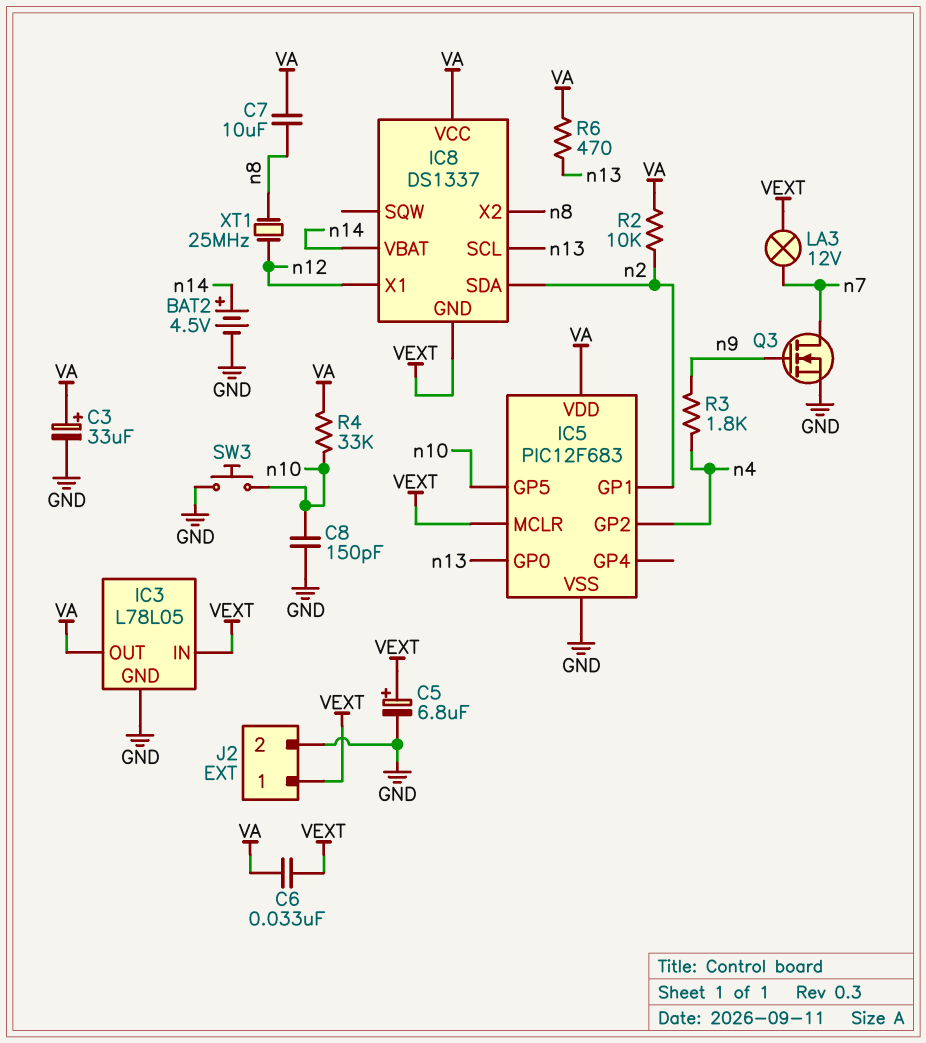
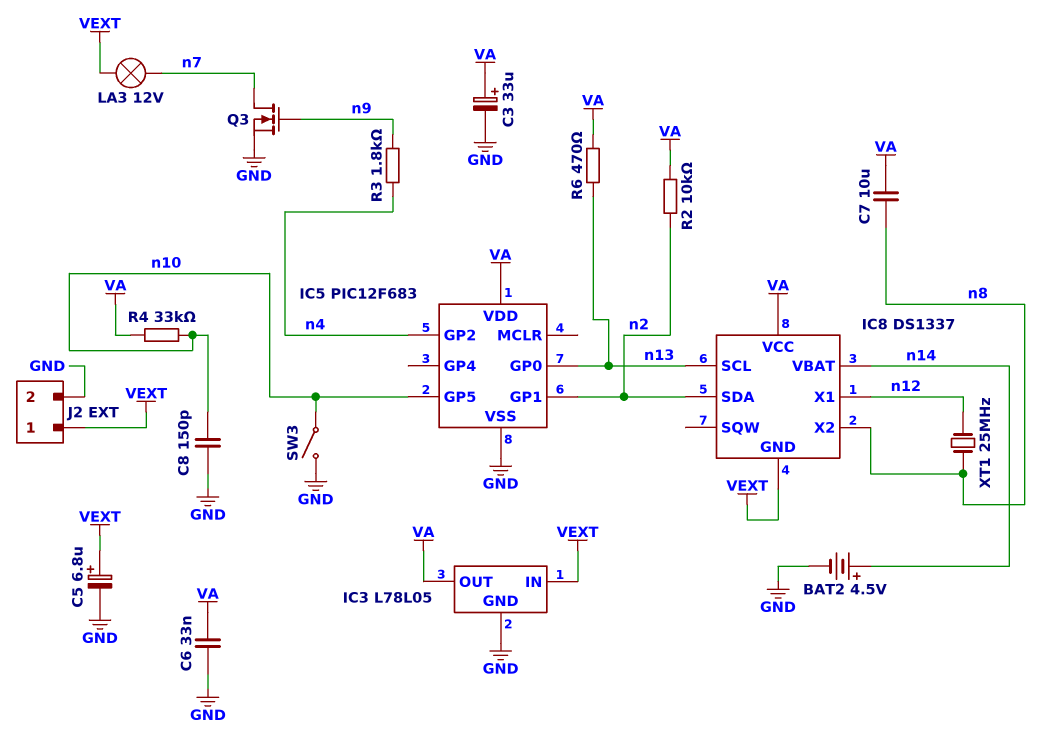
C6: 33nF (VA, VEXT) -> 33nF (GND, VA)
IC5 pin MCLR: VEXT -> none
SW3: button (GND, n10) -> switch (GND, n10)

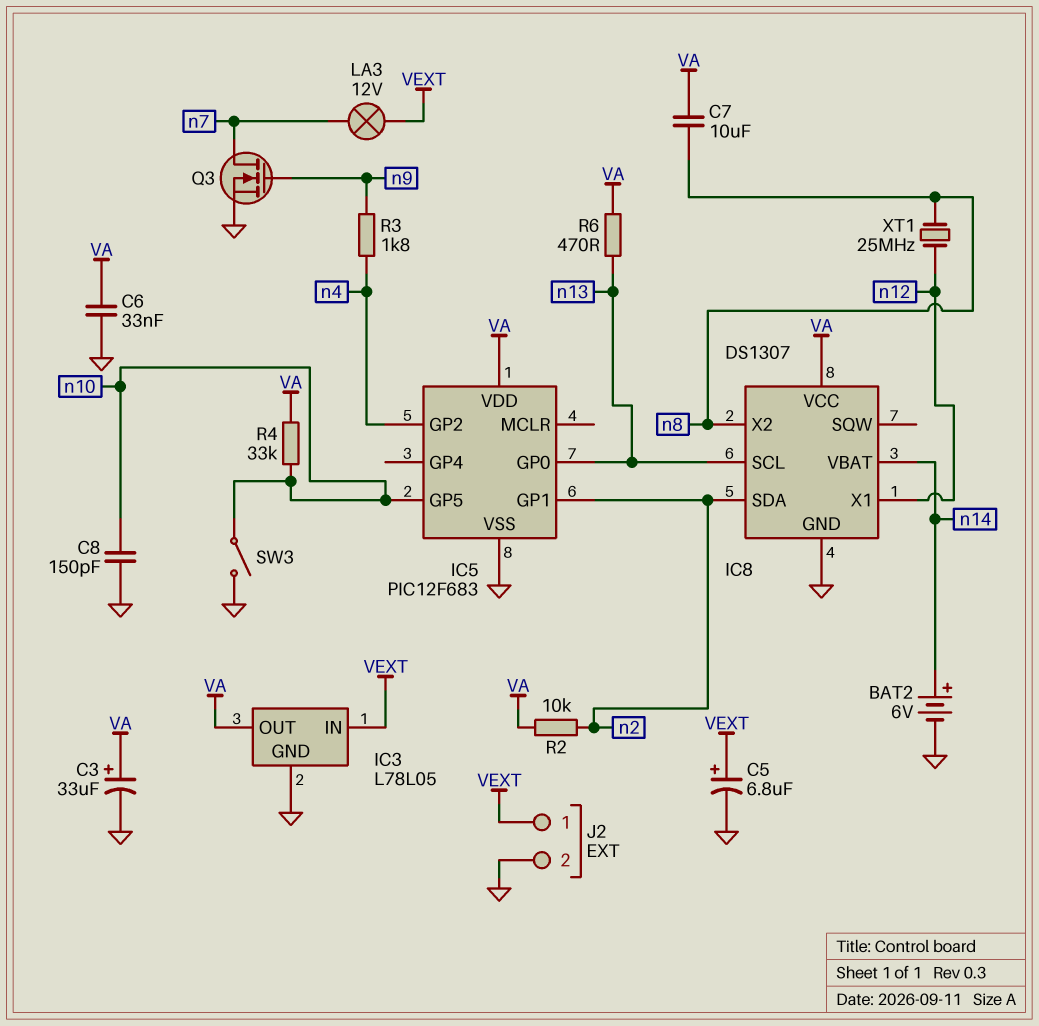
BAT2: 4.5V (plus n14, minus GND) -> 6V (plus n14, minus GND)
IC8: DS1337 -> DS1307
IC8 pin GND: VEXT -> GND

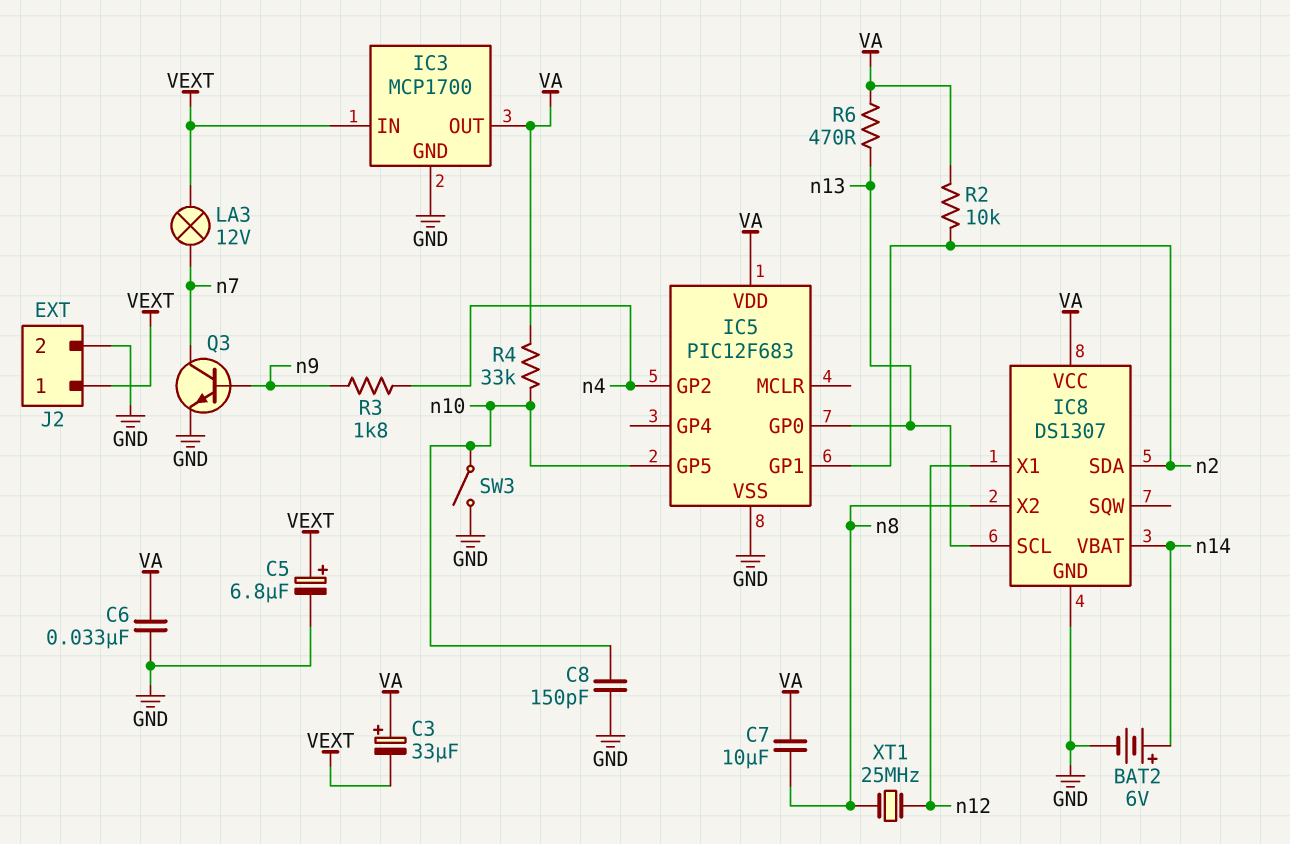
C3: 33uF (plus VA, minus GND) -> 33uF (plus VA, minus VEXT)
IC3: L78L05 -> MCP1700
Q3: NMOS (G n9, D n7, S GND) -> NPN (B n9, C n7, E GND)

